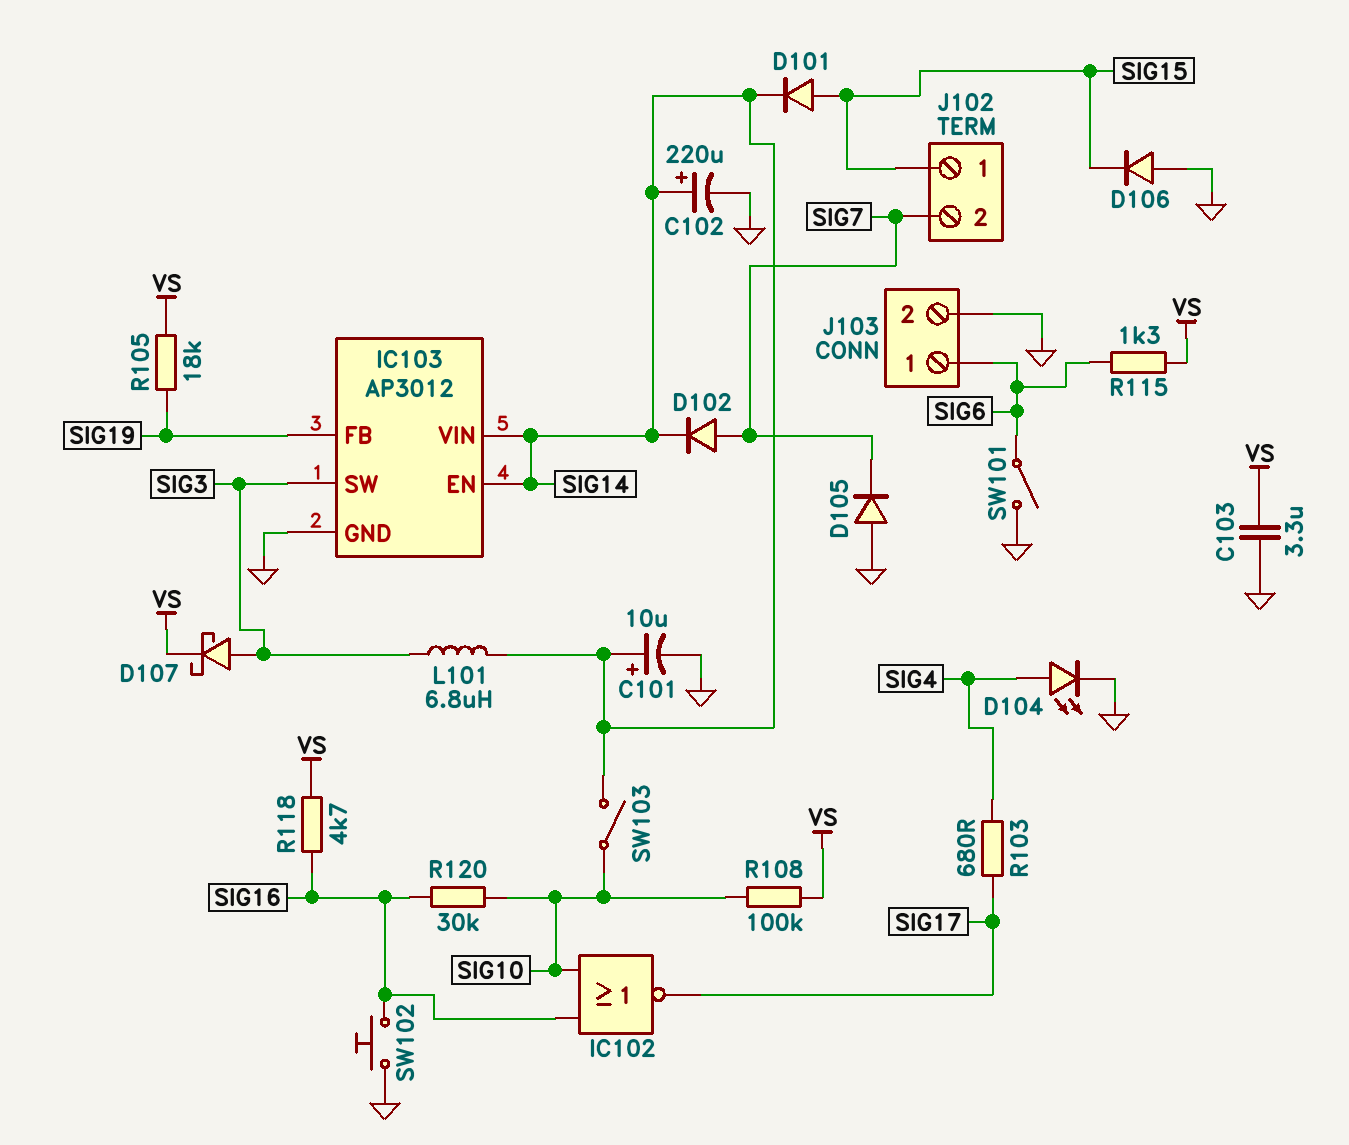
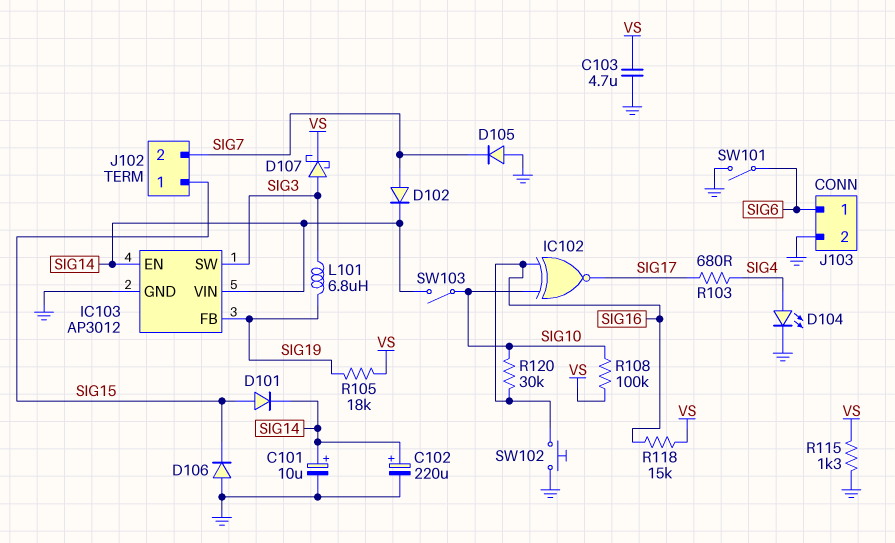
C103: 3.3uF (GND, VS) -> 4.7uF (GND, VS)
IC102: NOR (in SIG10, in SIG16, out SIG17) -> XNOR (in SIG10, in SIG16, out SIG17)
L101: 6.8uH (SIG3, SIG14) -> 6.8uH (SIG3, SIG19)
R115: 1.3k (SIG6, VS) -> 1.3k (GND, VS)
R118: 4.7k (SIG16, VS) -> 15k (SIG16, VS)

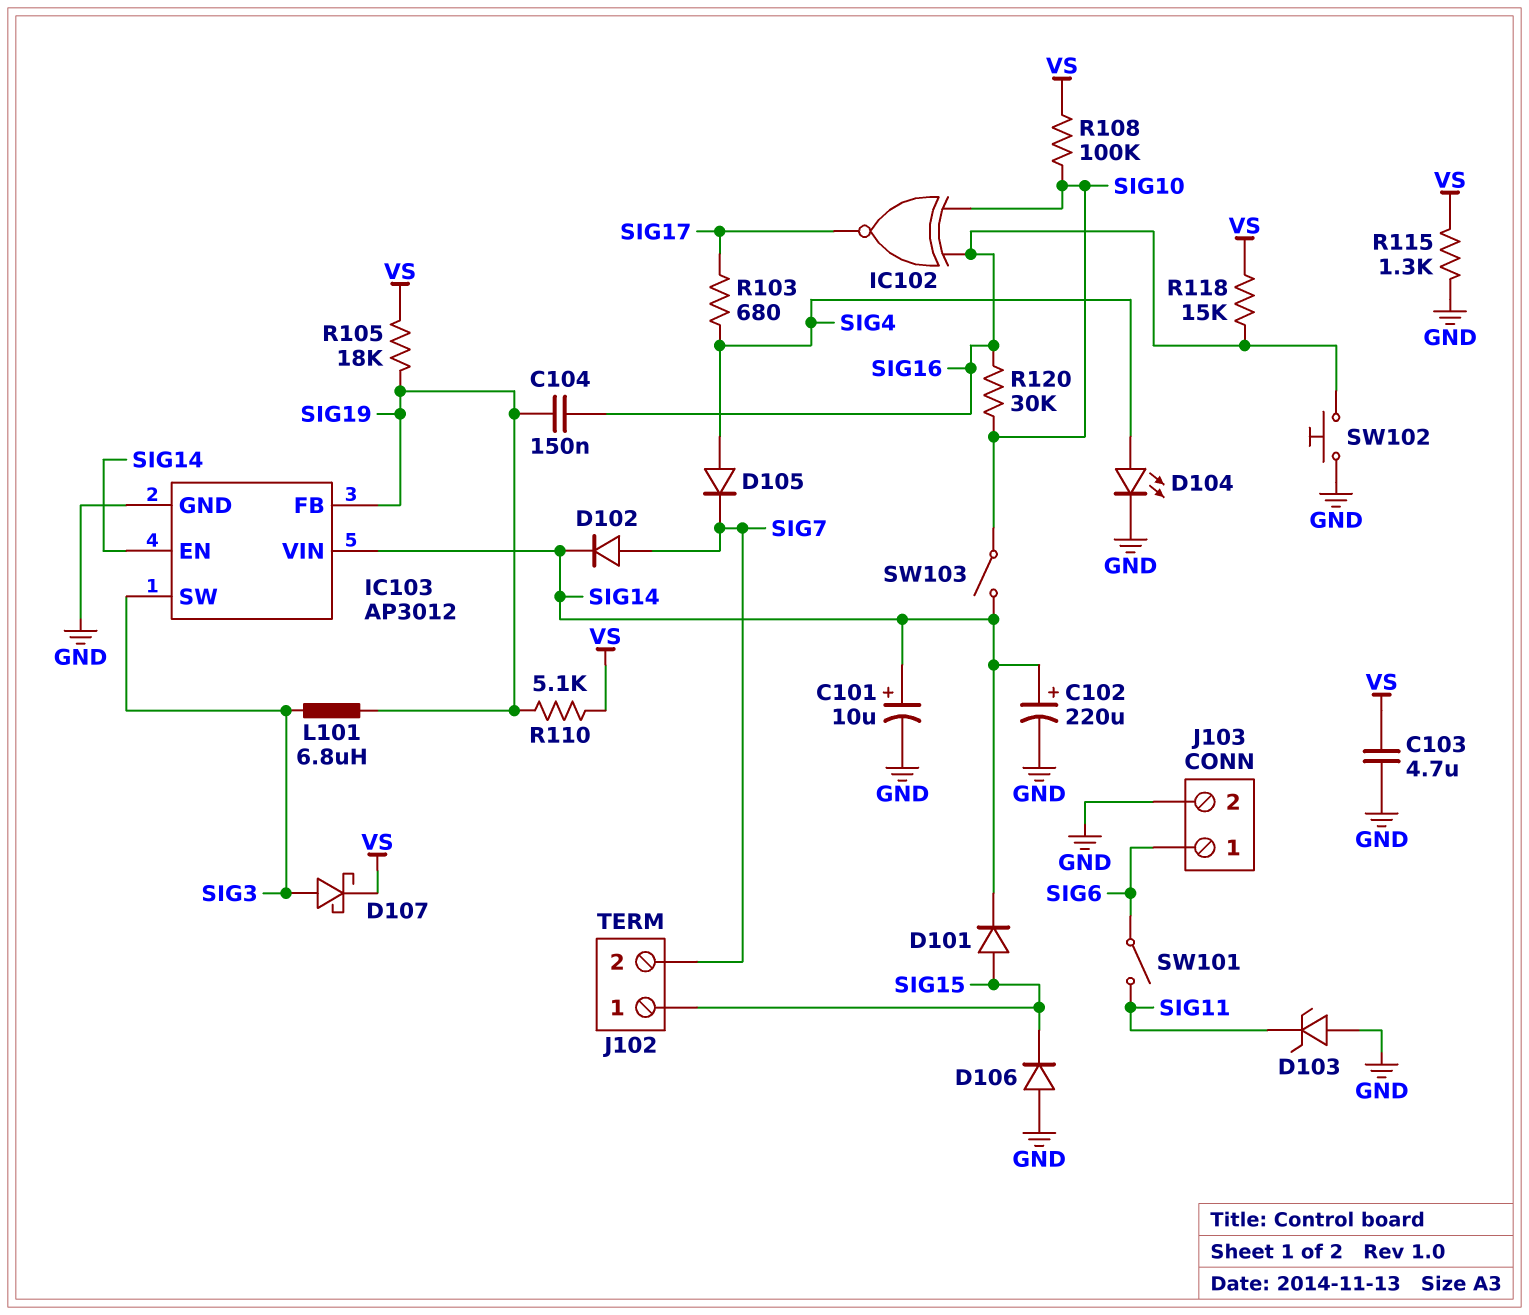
C104: none -> 150nF (SIG16, SIG19)
D103: none -> zener (A GND, K SIG11)
D105: diode (A GND, K SIG7) -> diode (A SIG4, K SIG7)
R110: none -> 5.1k (SIG19, VS)
SW101: switch (GND, SIG6) -> switch (SIG6, SIG11)

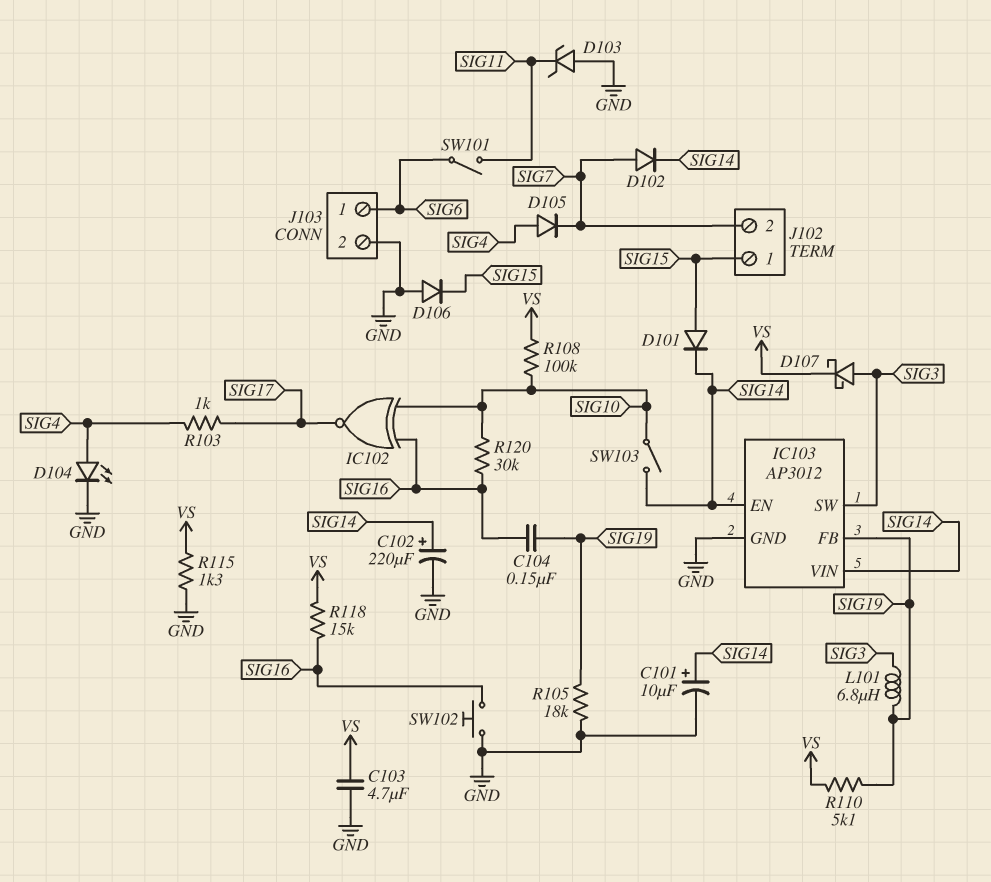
R103: 680 (SIG4, SIG17) -> 1k (SIG4, SIG17)
R105: 18k (SIG19, VS) -> 18k (GND, SIG19)

